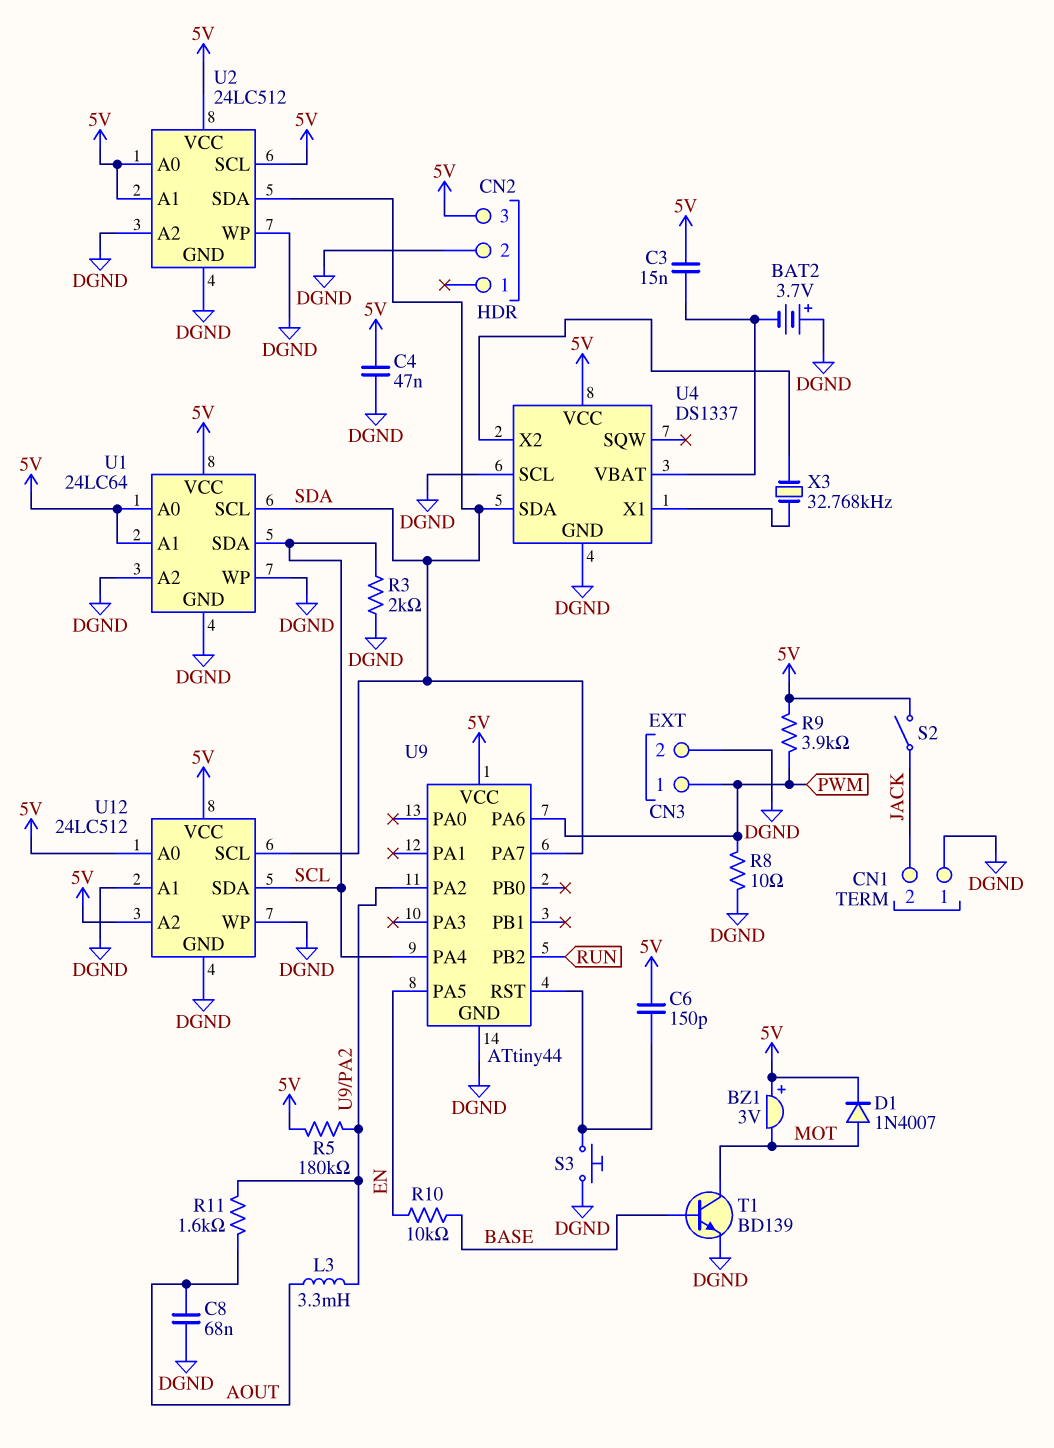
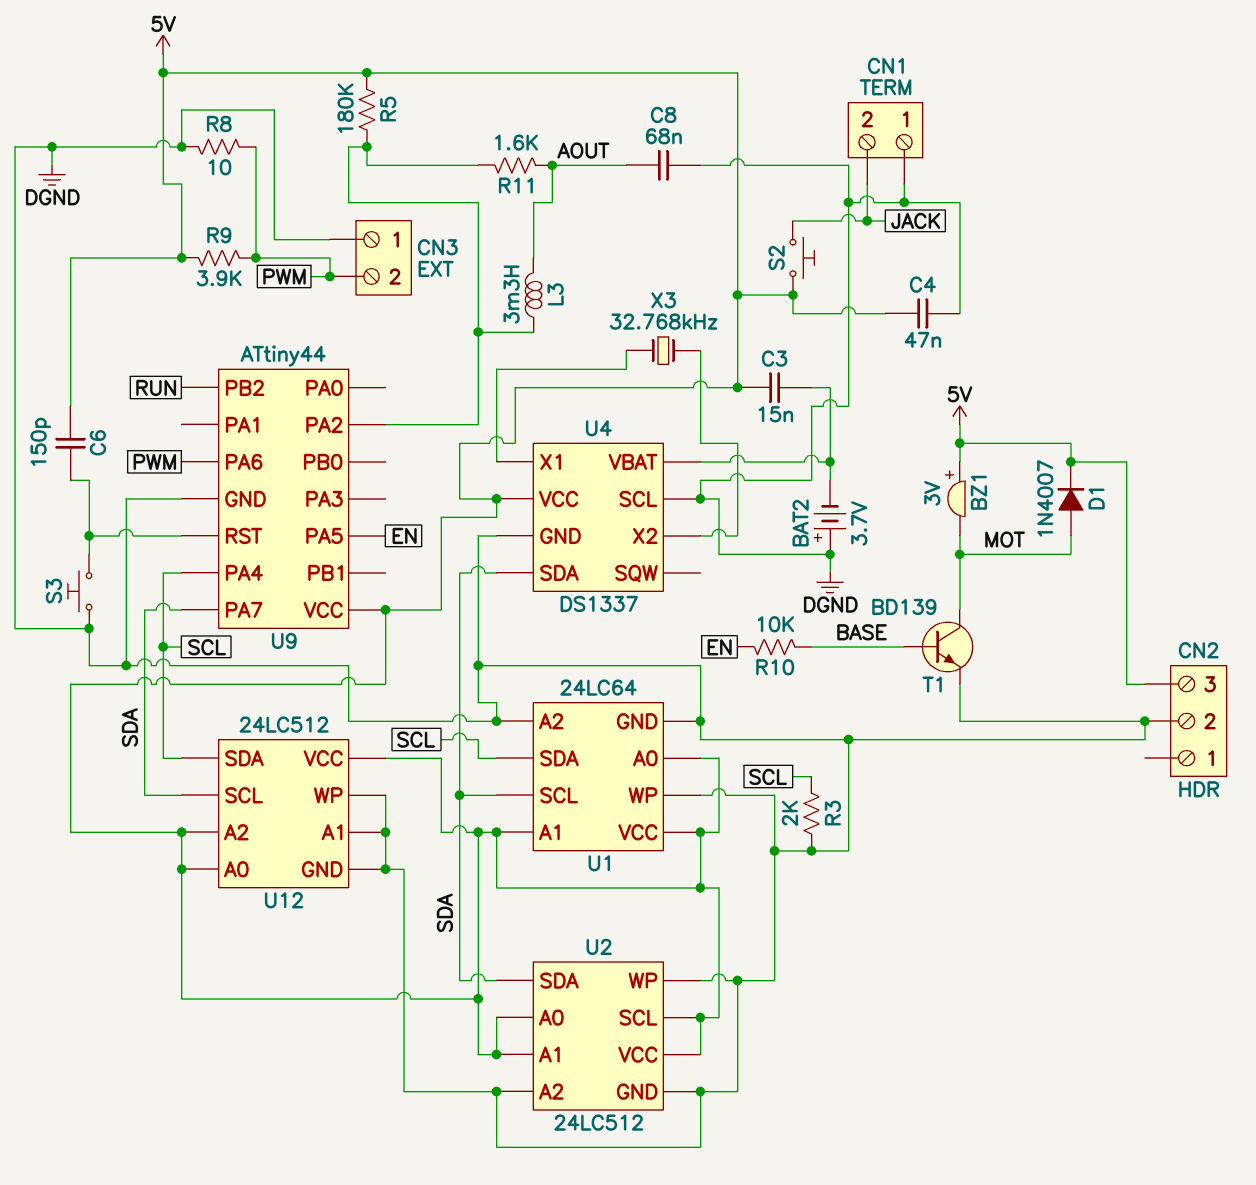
CN3 pin 1: PWM -> DGND
CN3 pin 2: DGND -> PWM
S2: switch (5V, JACK) -> button (5V, JACK)

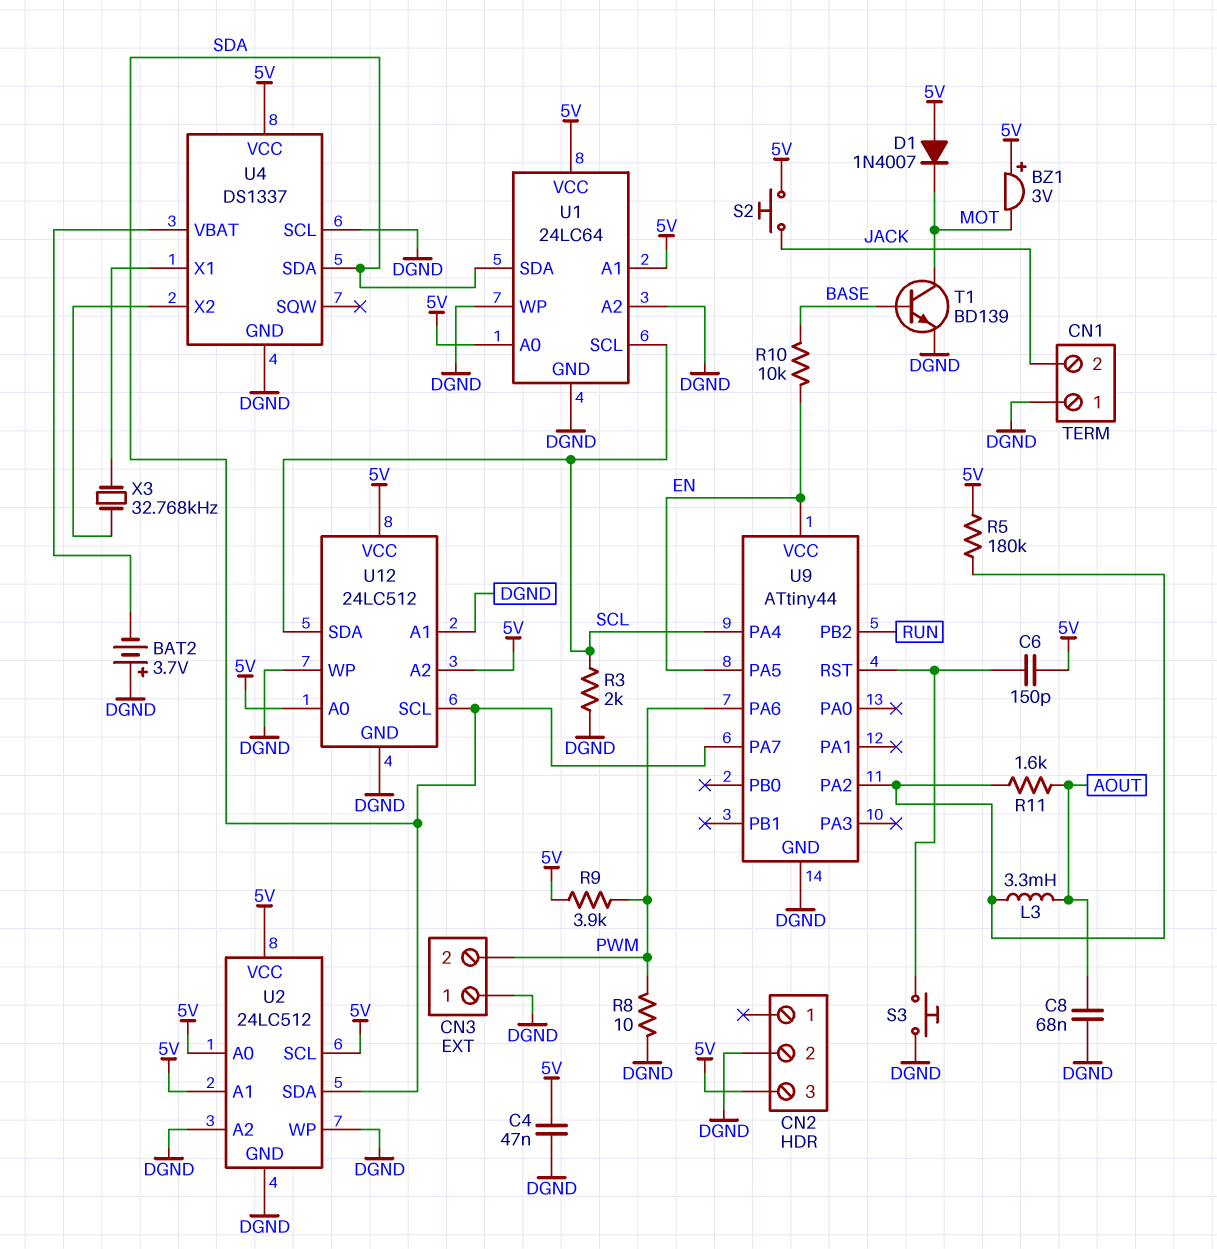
C3: 15nF (5V, U4/VBAT) -> none
D1: diode 1N4007 (A MOT, K 5V) -> diode 1N4007 (A 5V, K MOT)
U1 pin SCL: SDA -> SCL
U1 pin SDA: SCL -> SDA
U9 pin VCC: 5V -> EN

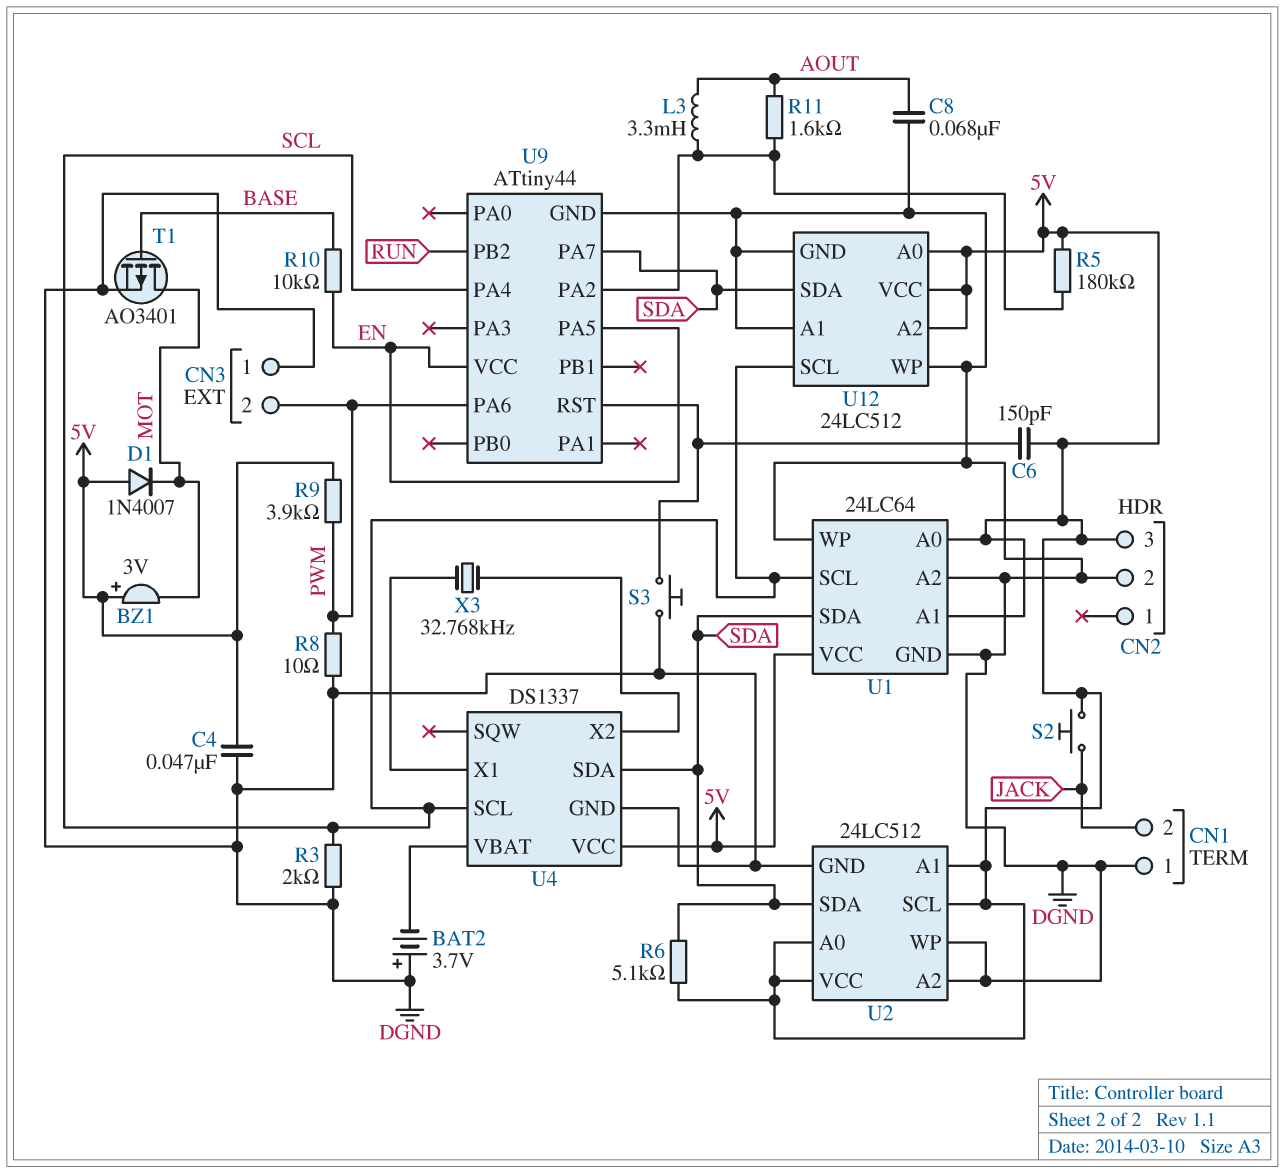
R6: none -> 5.1k (5V, SDA)
T1: NPN BD139 (B BASE, C MOT, E DGND) -> PMOS AO3401 (G BASE, D MOT, S DGND)
U4 pin SCL: DGND -> SCL
U12 pin SCL: SDA -> SCL
U12 pin SDA: SCL -> SDA

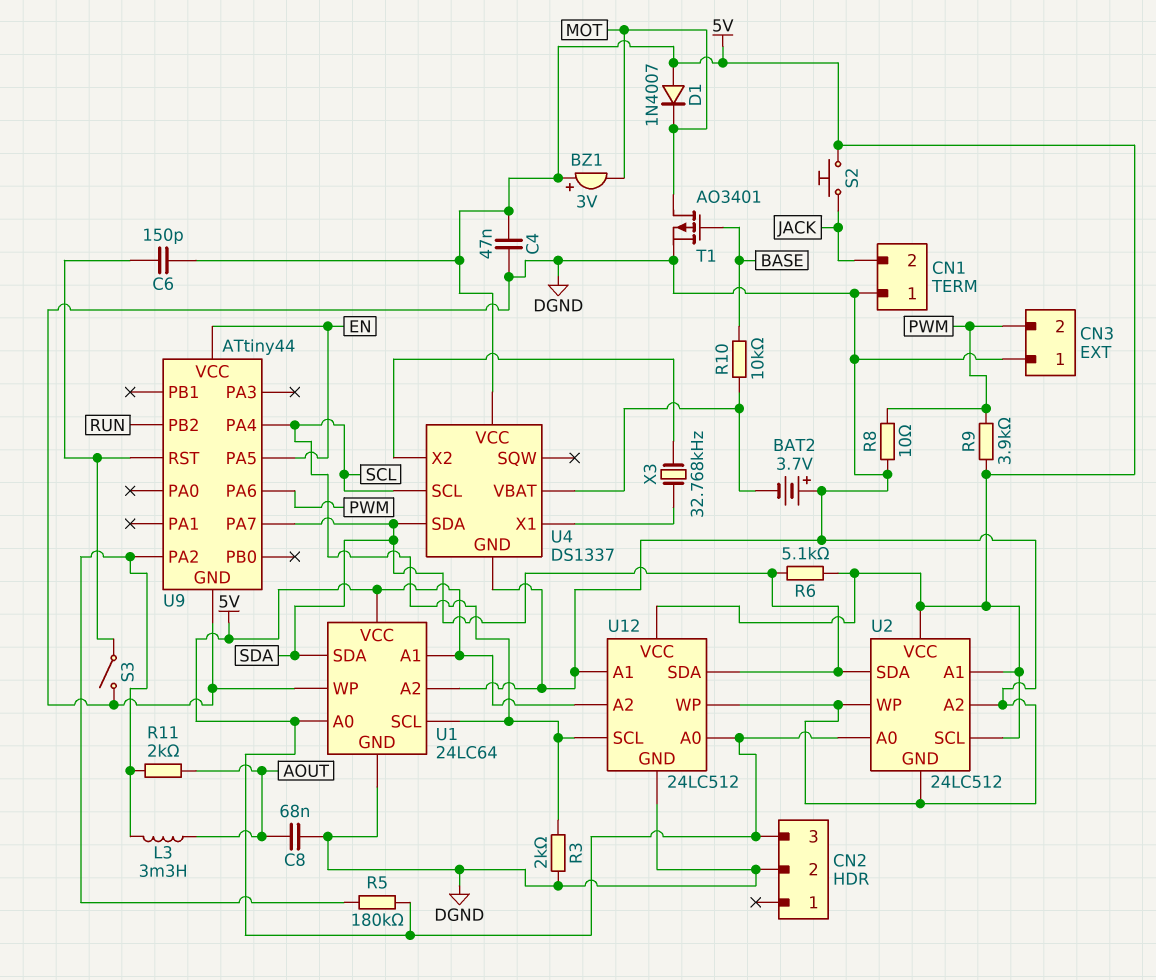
R10: 10k (BASE, EN) -> 10k (BASE, U4/VBAT)
R11: 1.6k (AOUT, U9/PA2) -> 2k (AOUT, U9/PA2)
S3: button (DGND, U9/RST) -> switch (DGND, U9/RST)

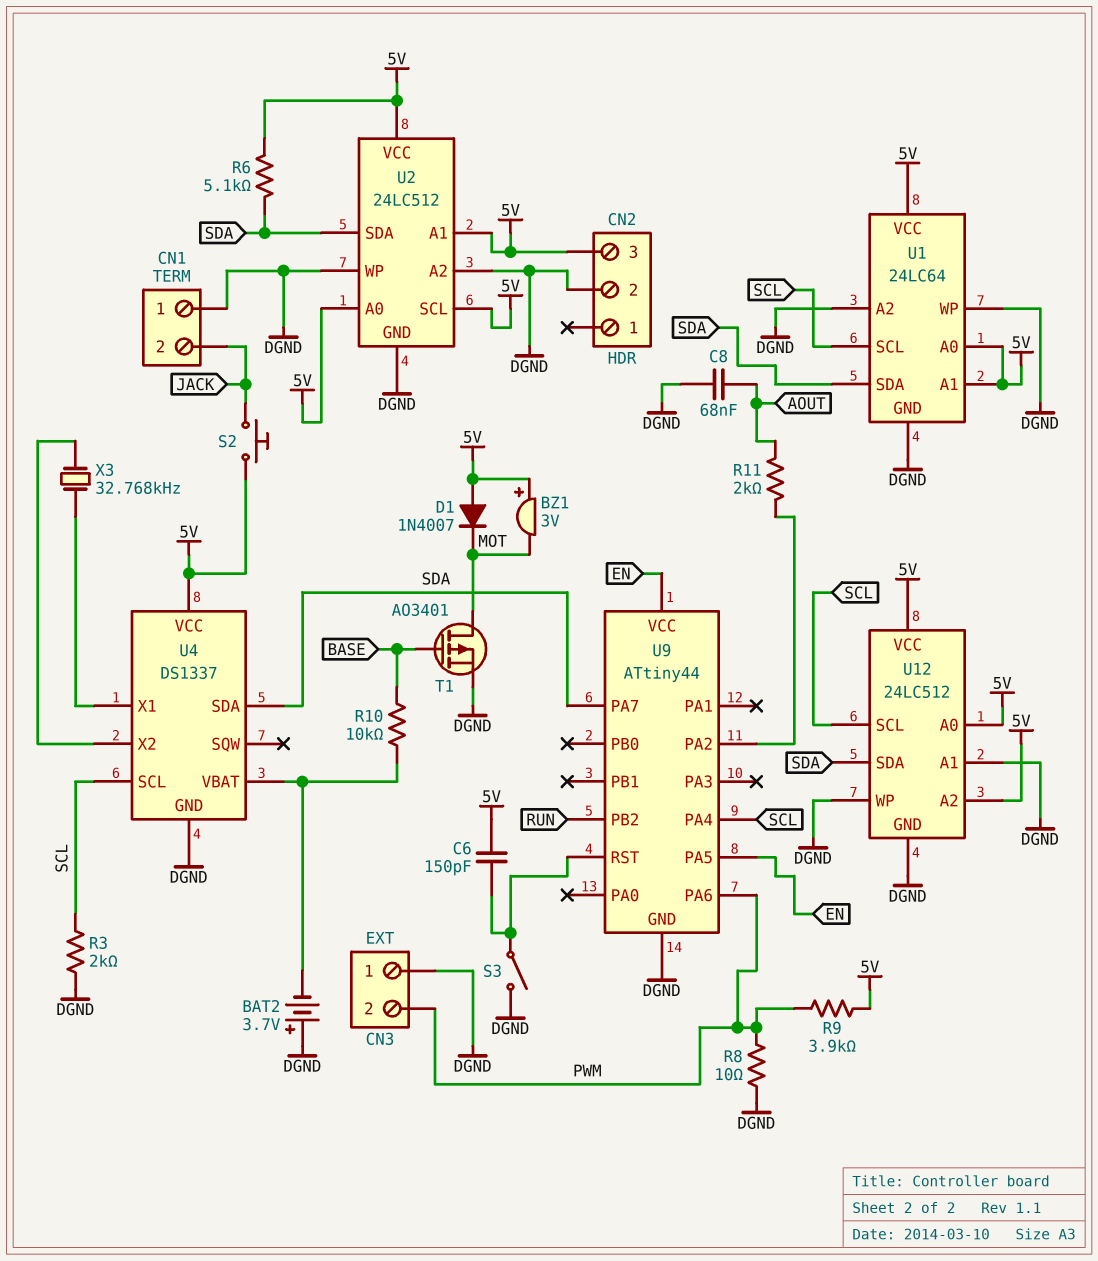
C4: 47nF (5V, DGND) -> none
L3: 3.3mH (AOUT, U9/PA2) -> none
R5: 180k (5V, U9/PA2) -> none

